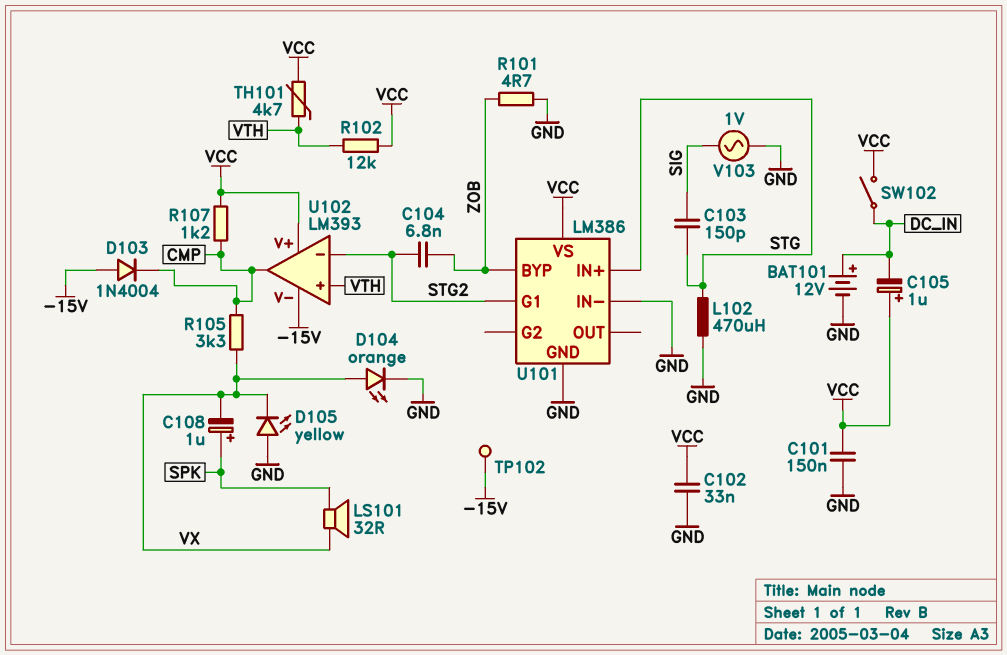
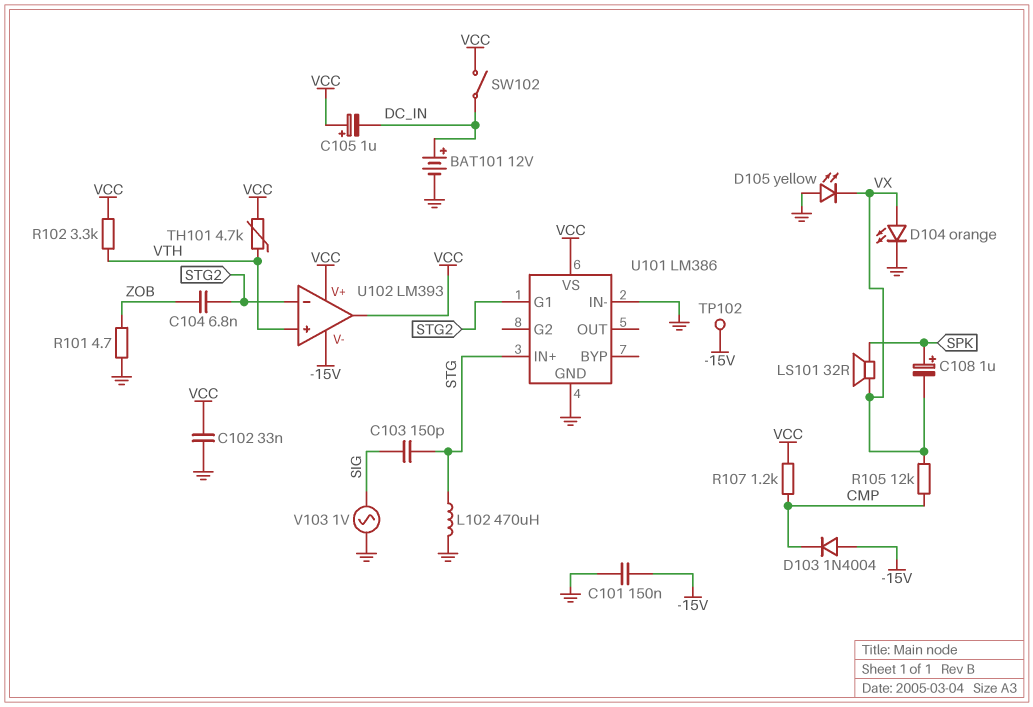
C101: 150nF (GND, VCC) -> 150nF (-15V, GND)
R102: 12k (VCC, VTH) -> 3.3k (VCC, VTH)
R105: 3.3k (CMP, VX) -> 12k (CMP, VX)
U101 pin BYP: ZOB -> none
U102 pin out: CMP -> VCC

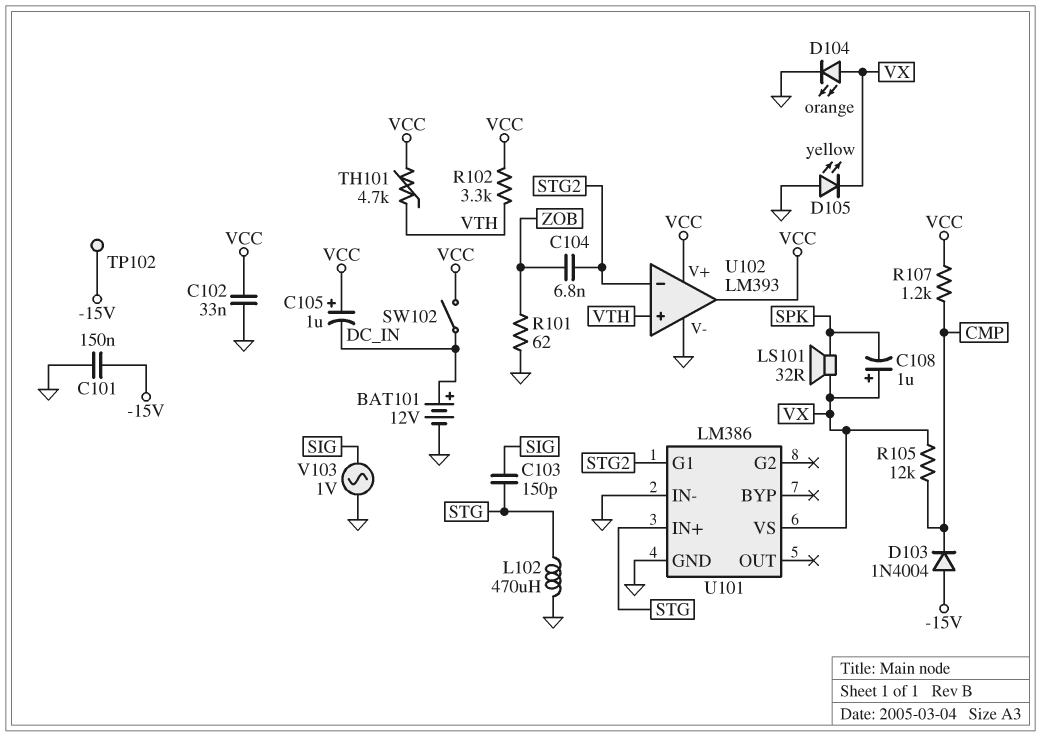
C108: 1uF (plus SPK, minus VX) -> 1uF (plus VX, minus SPK)
R101: 4.7 (GND, ZOB) -> 62 (GND, ZOB)
U101 pin VS: VCC -> VX
U102 pin V-: -15V -> GND

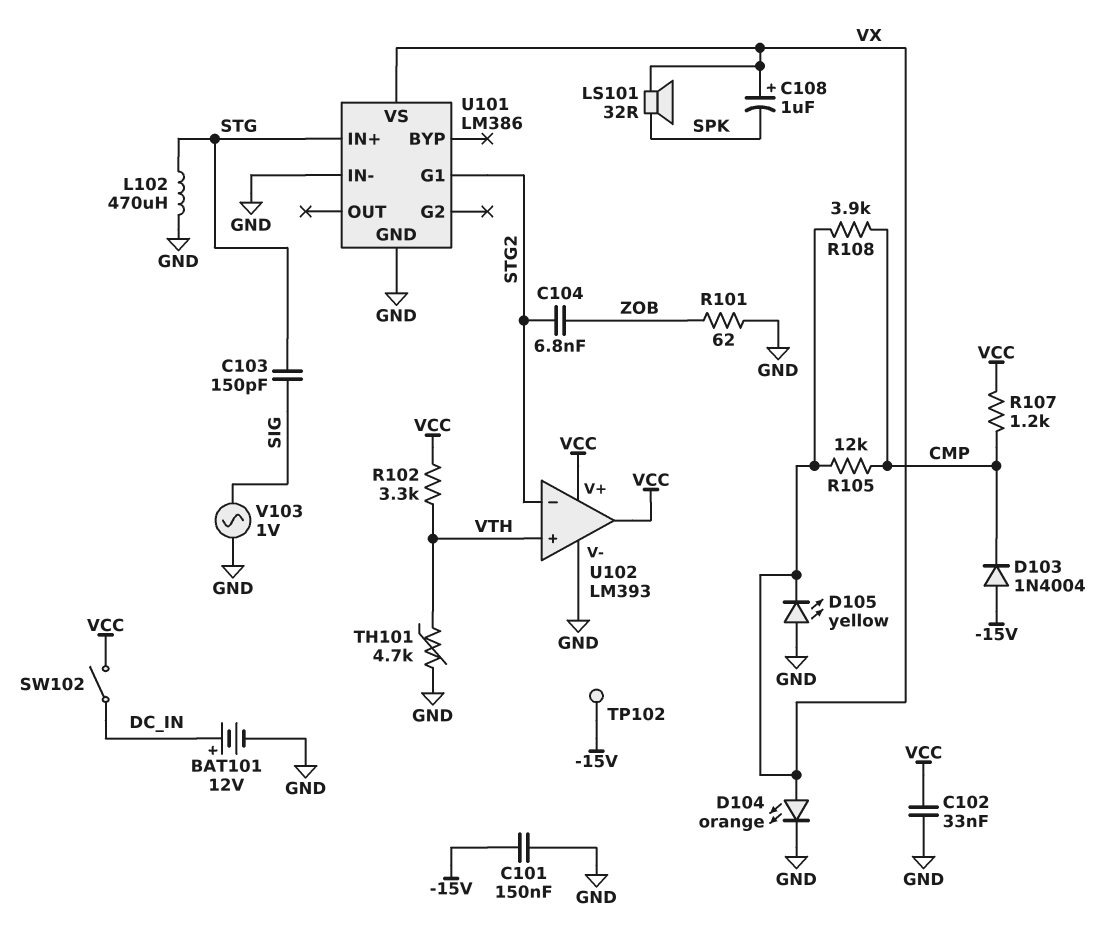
C105: 1uF (plus VCC, minus DC_IN) -> none
R108: none -> 3.9k (CMP, VX)
TH101: 4.7k (VCC, VTH) -> 4.7k (GND, VTH)

